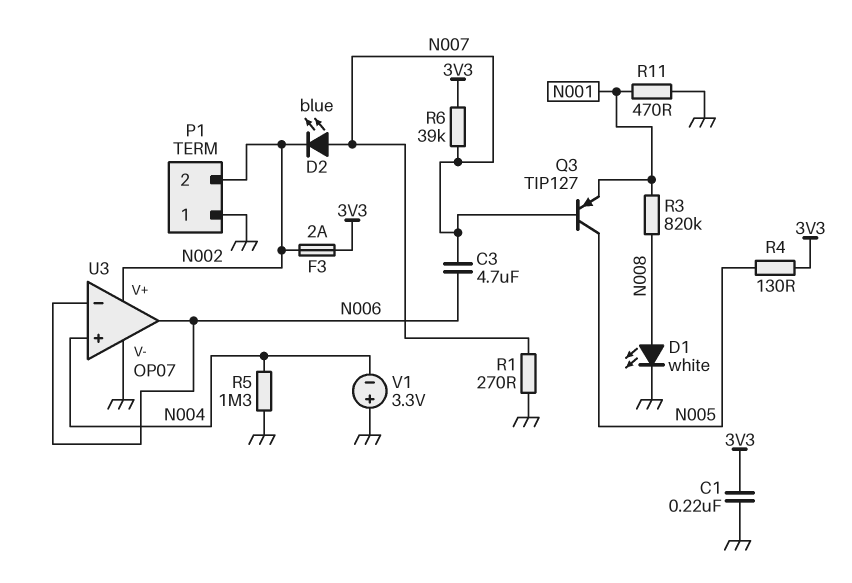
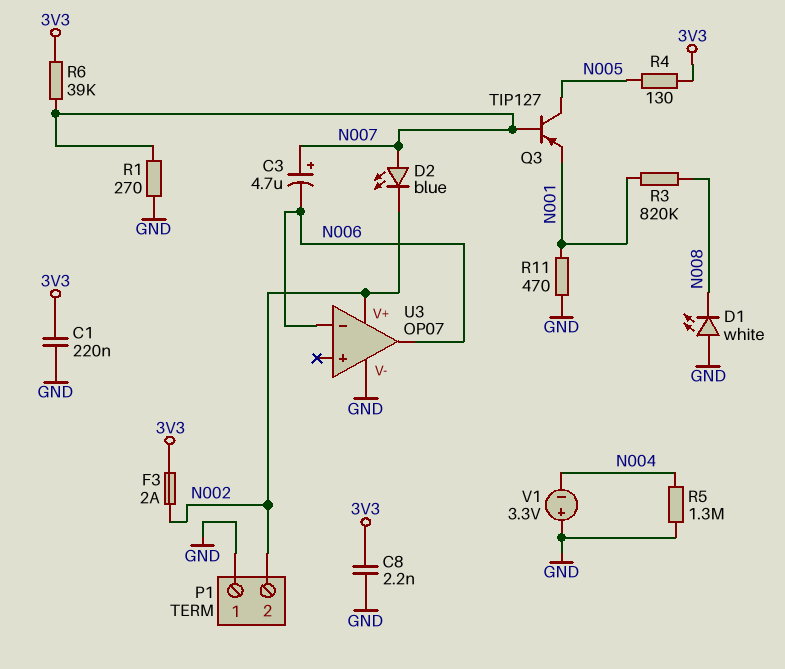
C3: 4.7uF (N006, N007) -> 4.7uF (plus N007, minus N006)
C8: none -> 2.2nF (3V3, GND)
D1: LED white (A N008, K GND) -> LED white (A GND, K N008)
U3 pin in+: N004 -> none

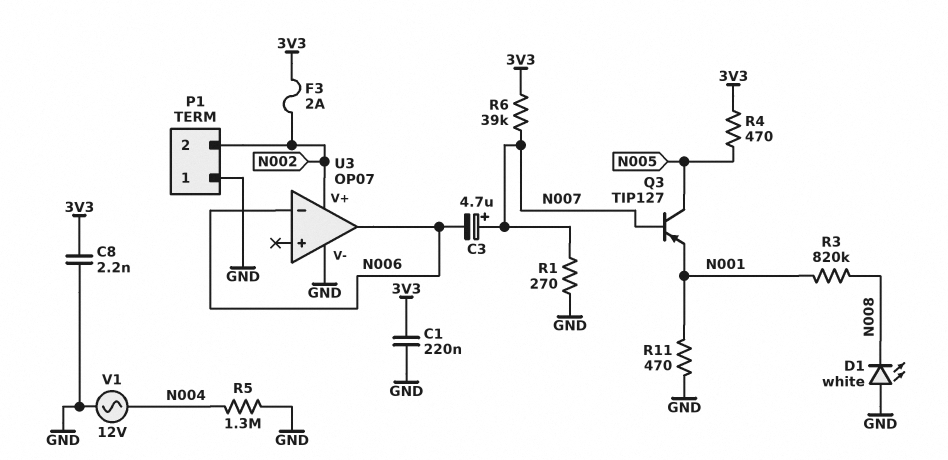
D2: LED blue (A N007, K N002) -> none
R4: 130 (3V3, N005) -> 470 (3V3, N005)
V1: 3.3V (plus GND, minus N004) -> AC 12V (GND, N004)

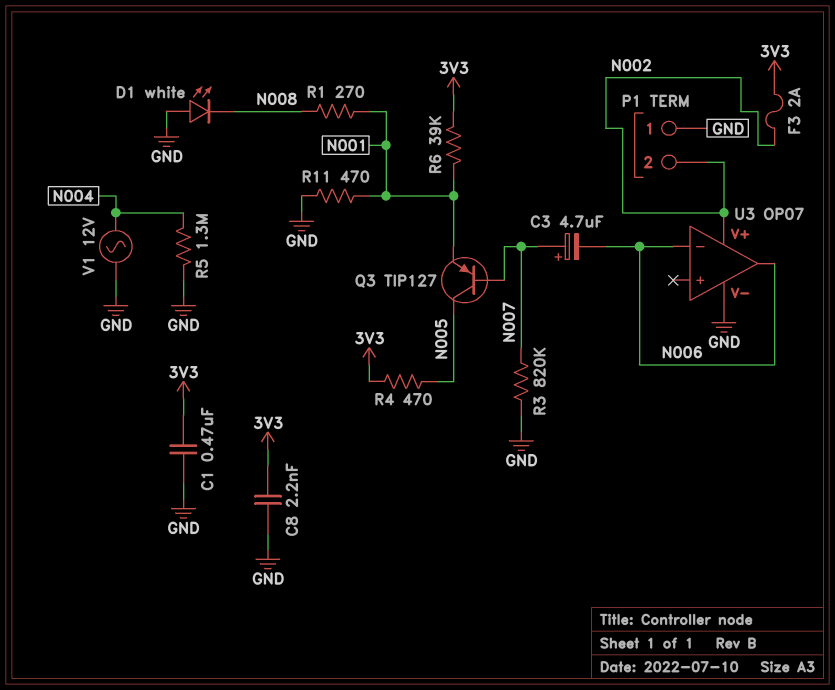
C1: 220nF (3V3, GND) -> 470nF (3V3, GND)
R1: 270 (GND, N007) -> 270 (N001, N008)
R3: 820k (N001, N008) -> 820k (GND, N007)
R6: 39k (3V3, N007) -> 39k (3V3, N001)

